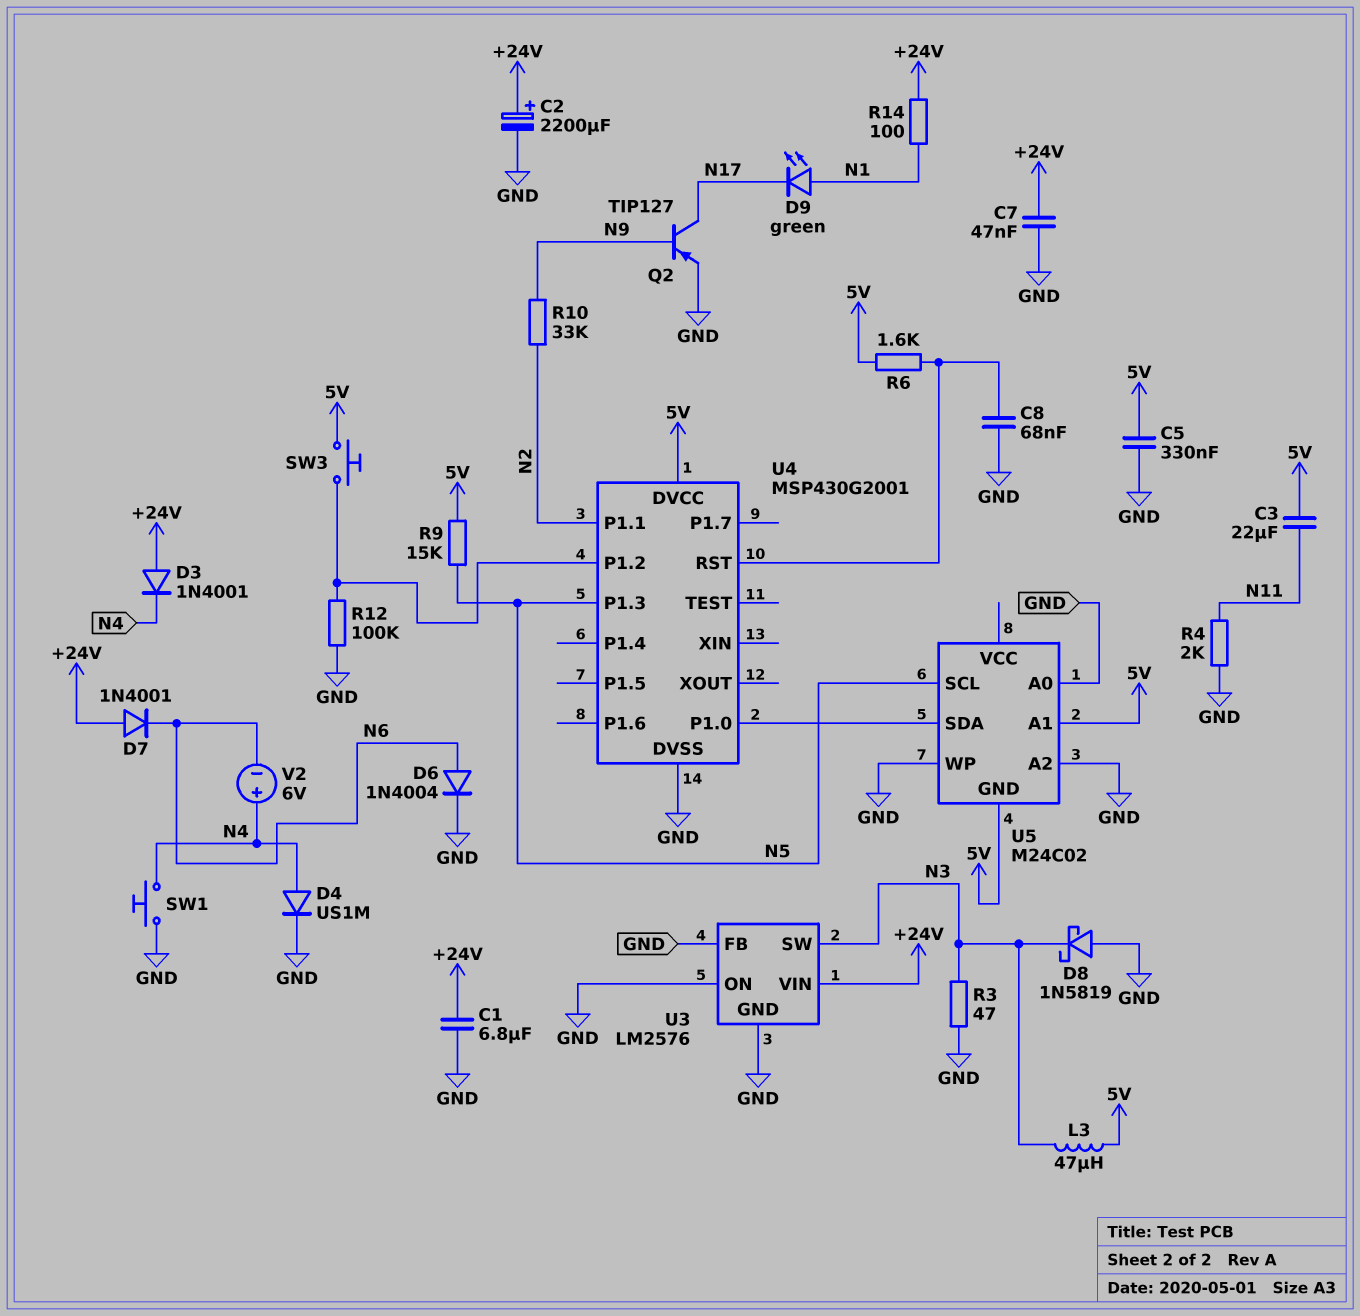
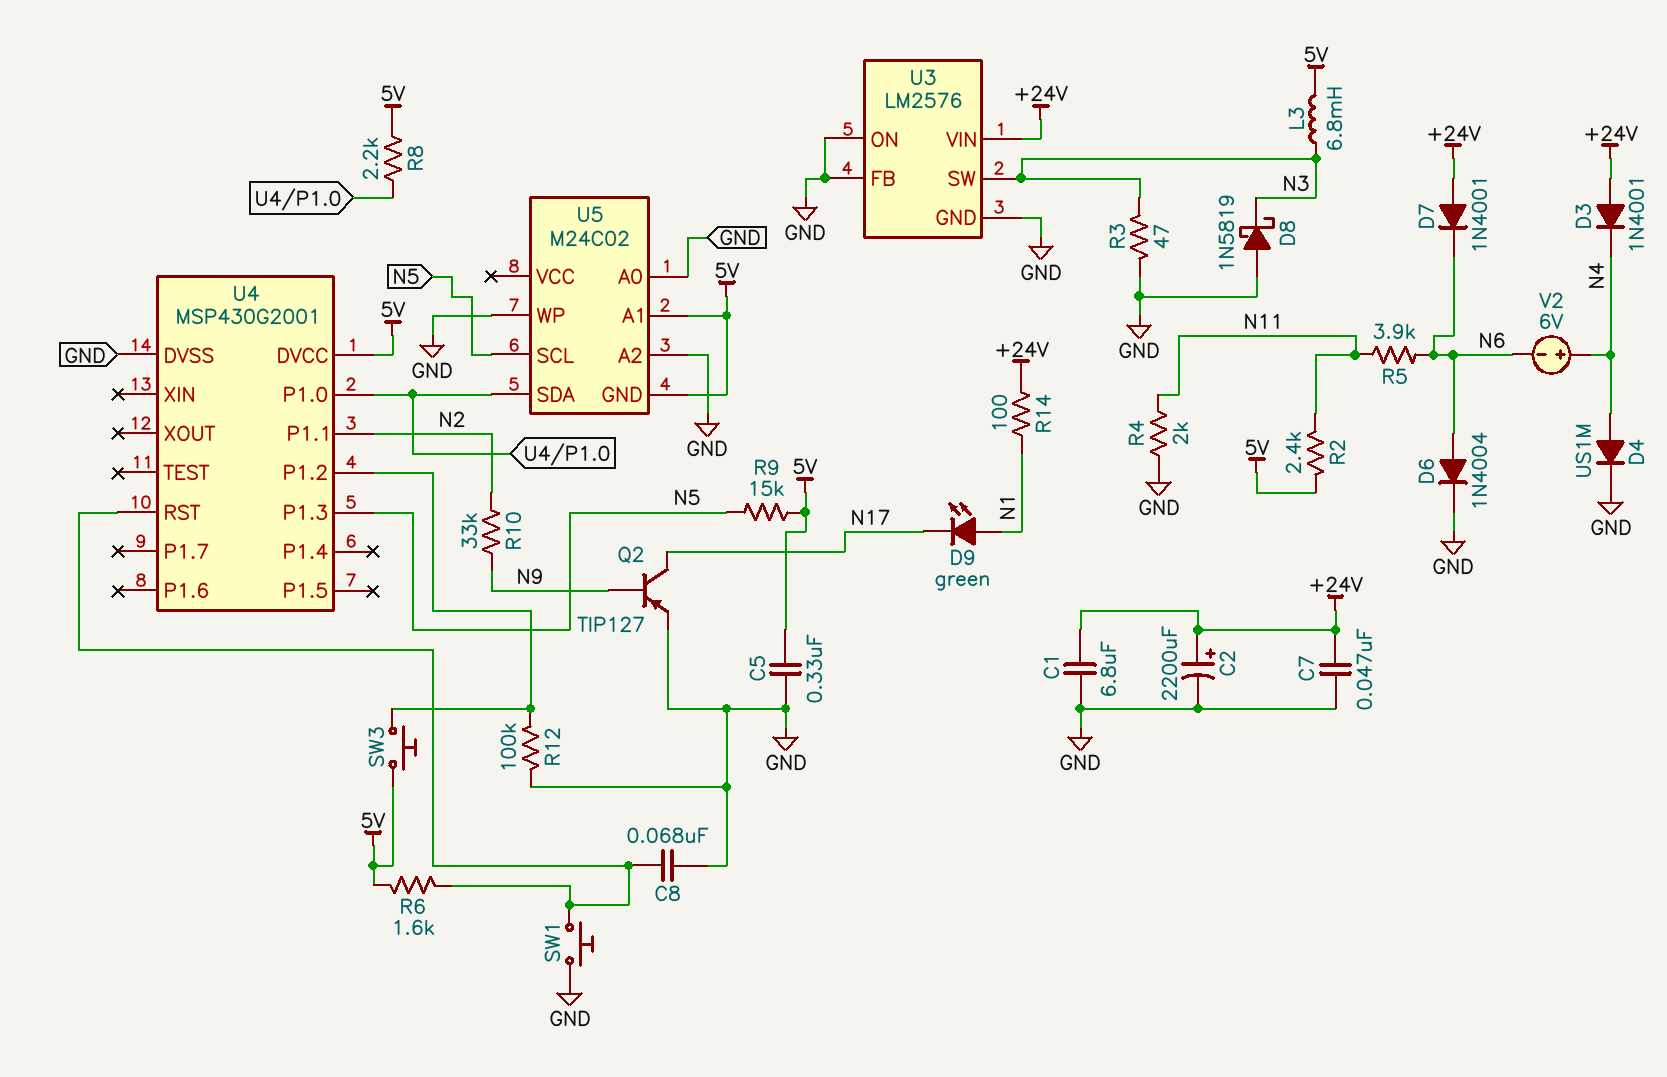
C3: 22uF (5V, N11) -> none
L3: 47uH (5V, N3) -> 6.8mH (5V, N3)
R2: none -> 2.4k (5V, N11)
R5: none -> 3.9k (N6, N11)
R8: none -> 2.2k (5V, U4/P1.0)
SW1: button (GND, N4) -> button (GND, U4/RST)

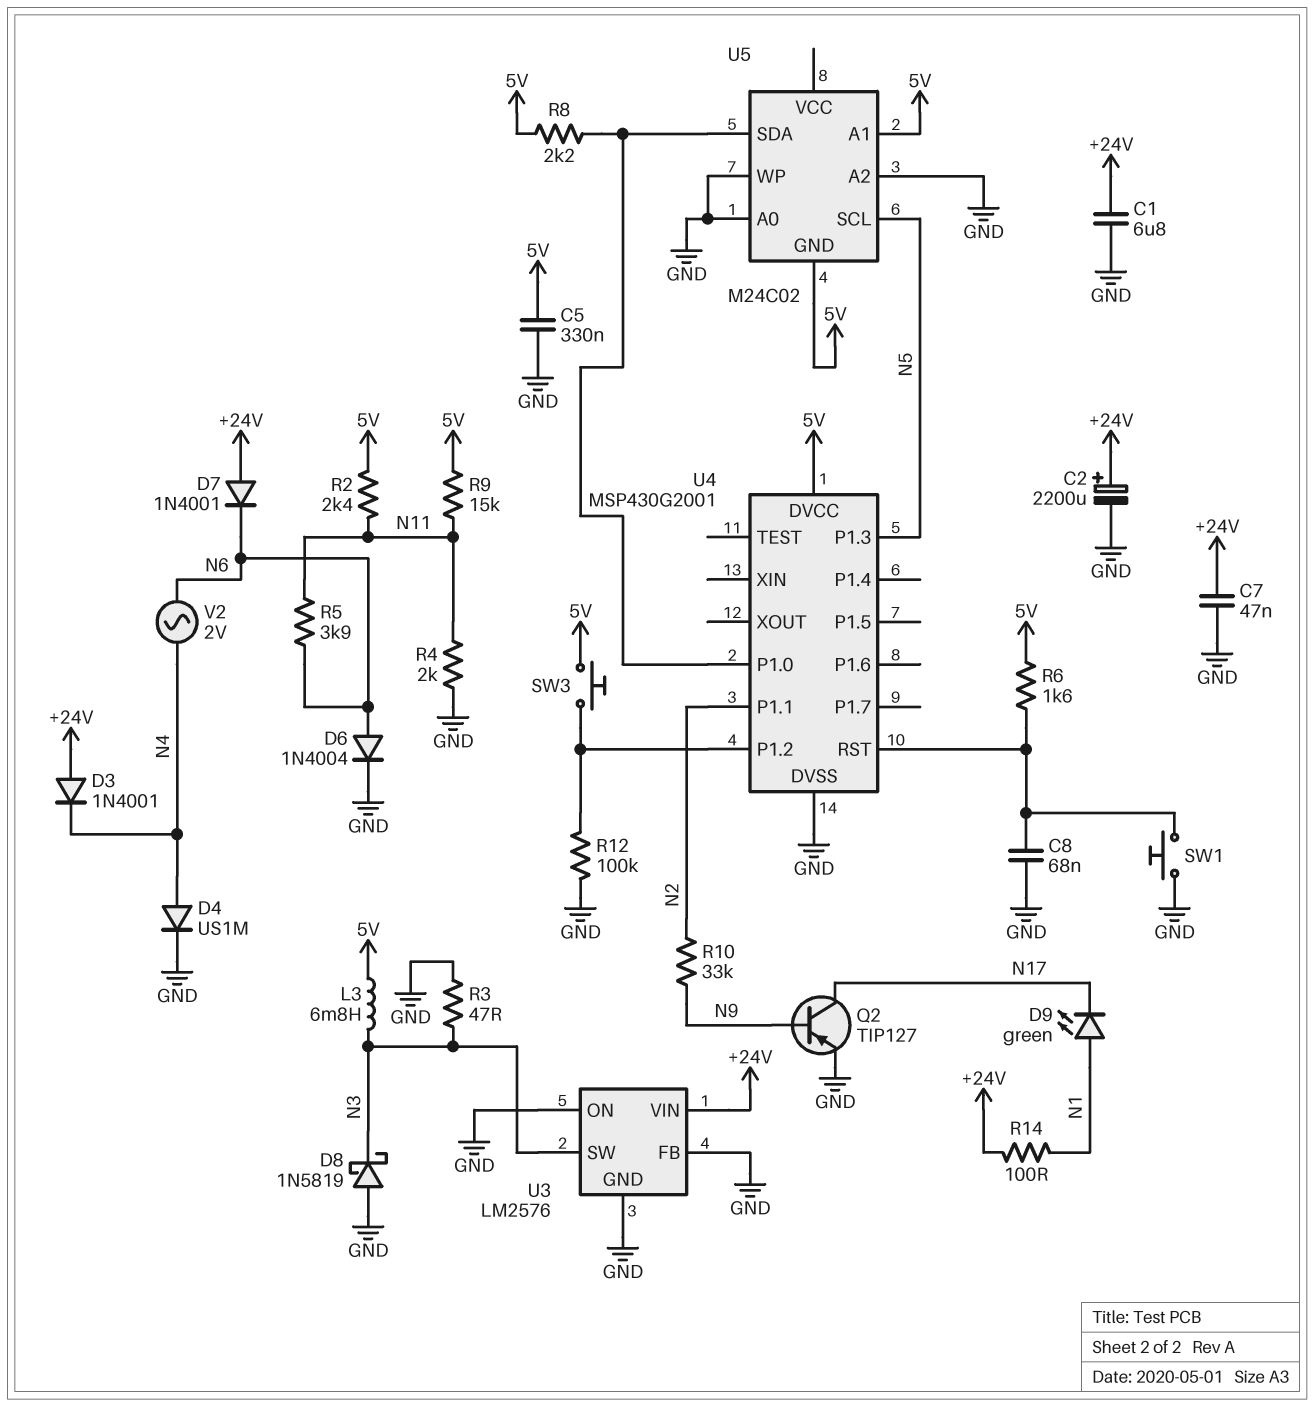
R9: 15k (5V, N5) -> 15k (5V, N11)
V2: 6V (plus N4, minus N6) -> AC 2V (N4, N6)

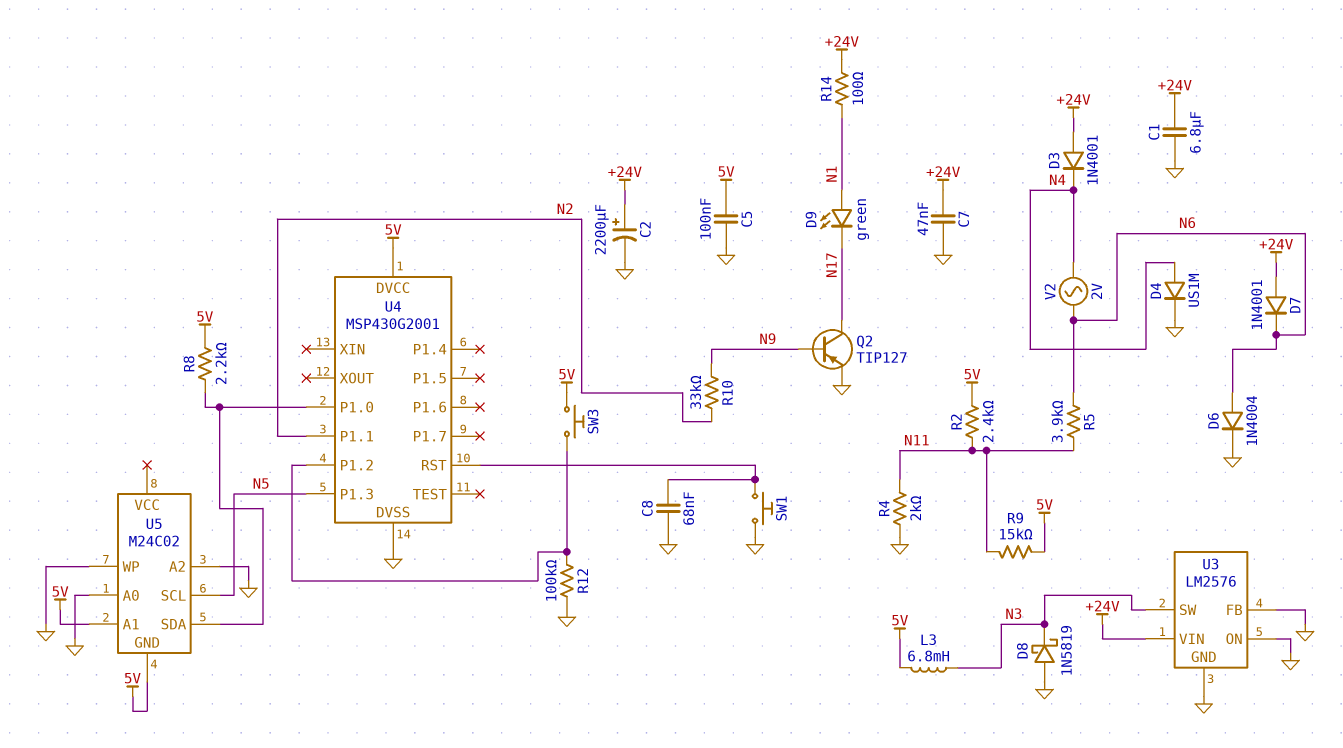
C5: 330nF (5V, GND) -> 100nF (5V, GND)
R3: 47 (GND, N3) -> none
R6: 1.6k (5V, U4/RST) -> none

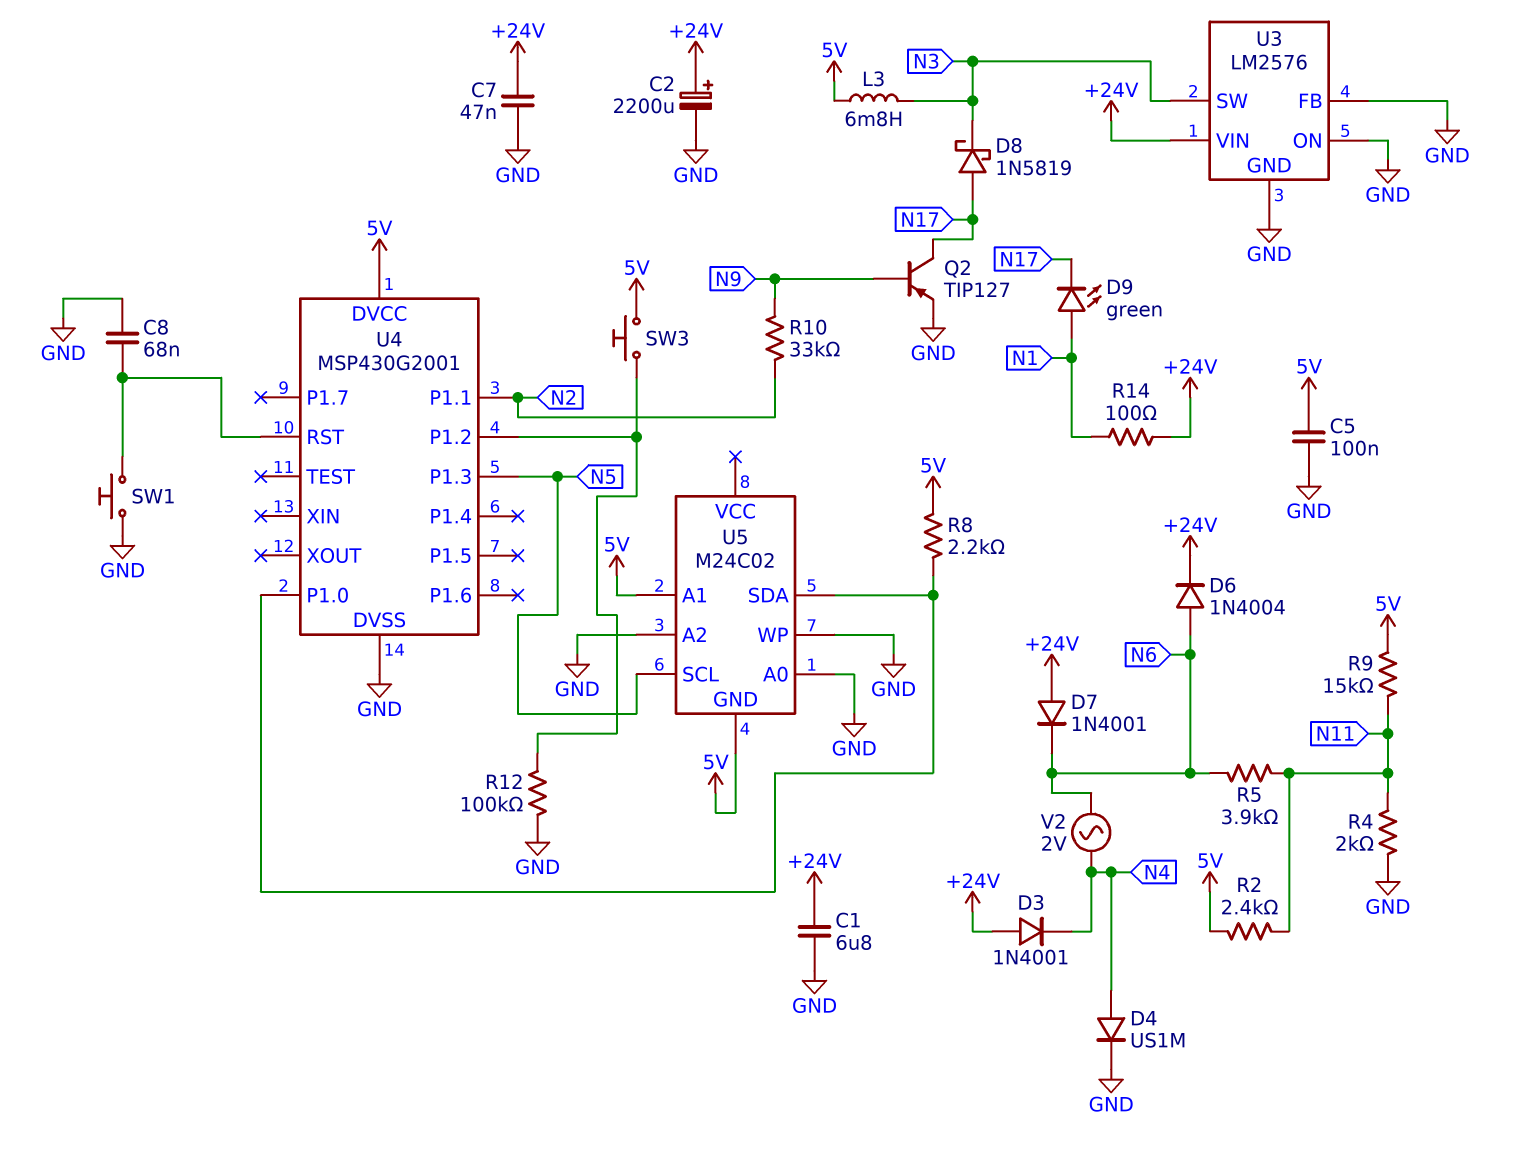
D6: diode 1N4004 (A N6, K GND) -> diode 1N4004 (A N6, K +24V)
D8: schottky 1N5819 (A GND, K N3) -> schottky 1N5819 (A N17, K N3)

